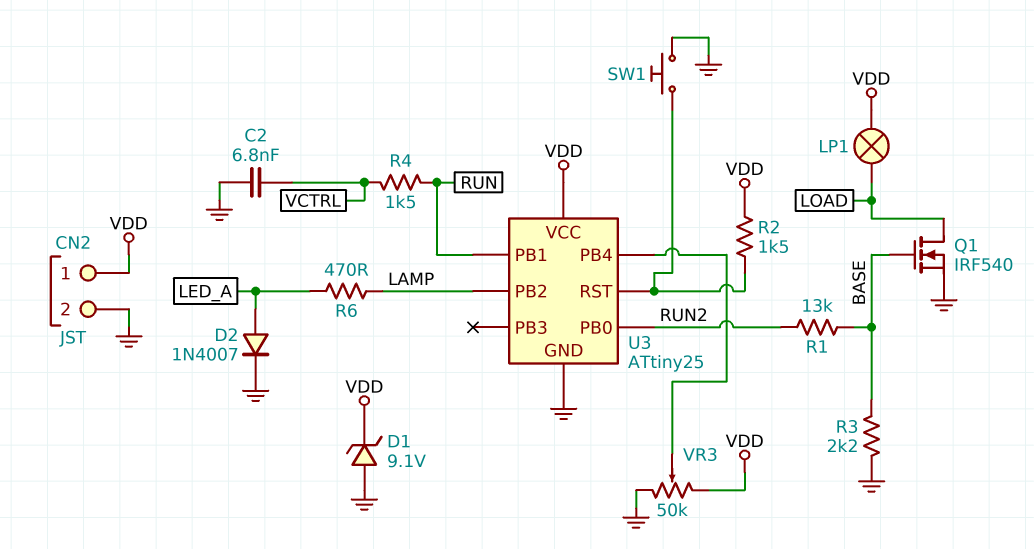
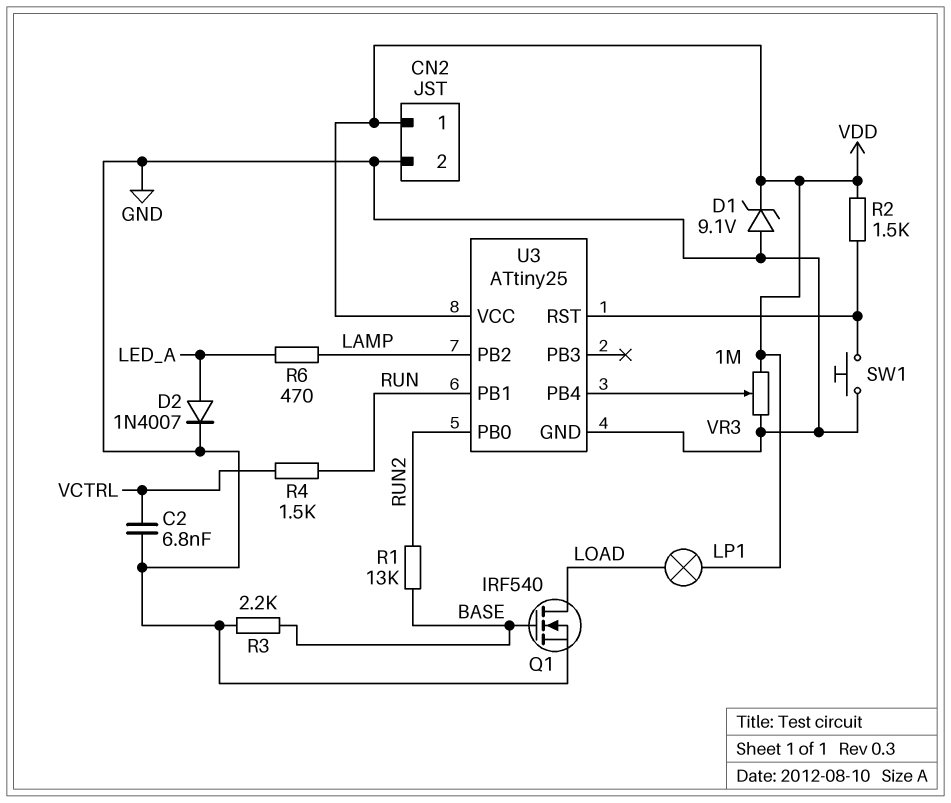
VR3: 50k (GND, VDD, wiper U3/PB4) -> 1M (GND, VDD, wiper U3/PB4)

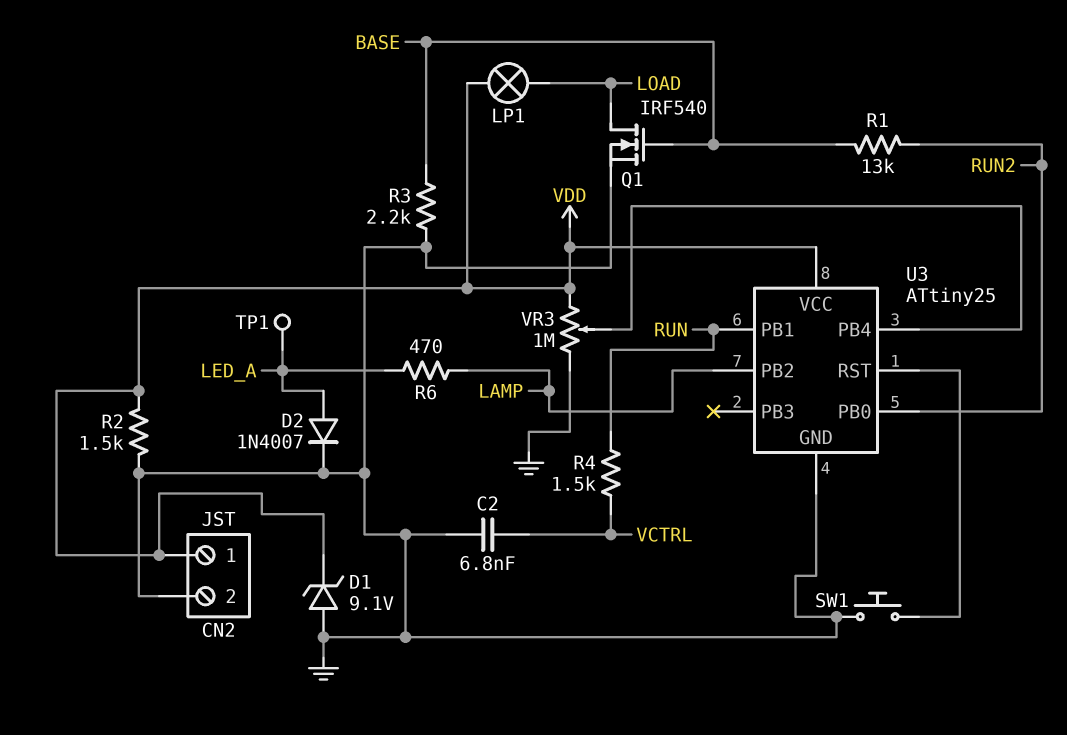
R2: 1.5k (U3/RST, VDD) -> 1.5k (GND, VDD)
TP1: none -> test point (LED_A)

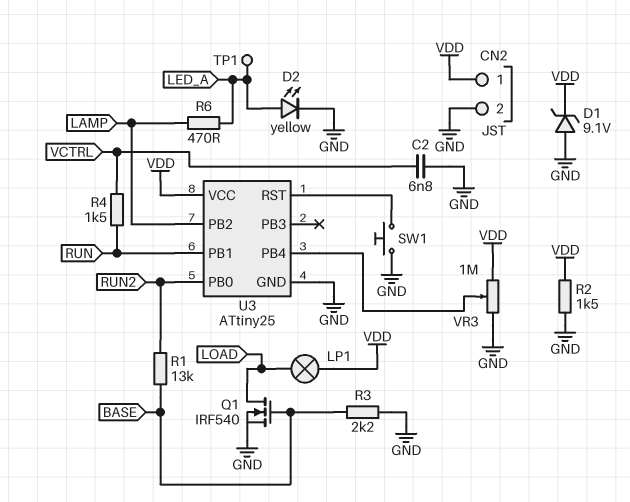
D2: diode 1N4007 (A LED_A, K GND) -> LED yellow (A LED_A, K GND)

